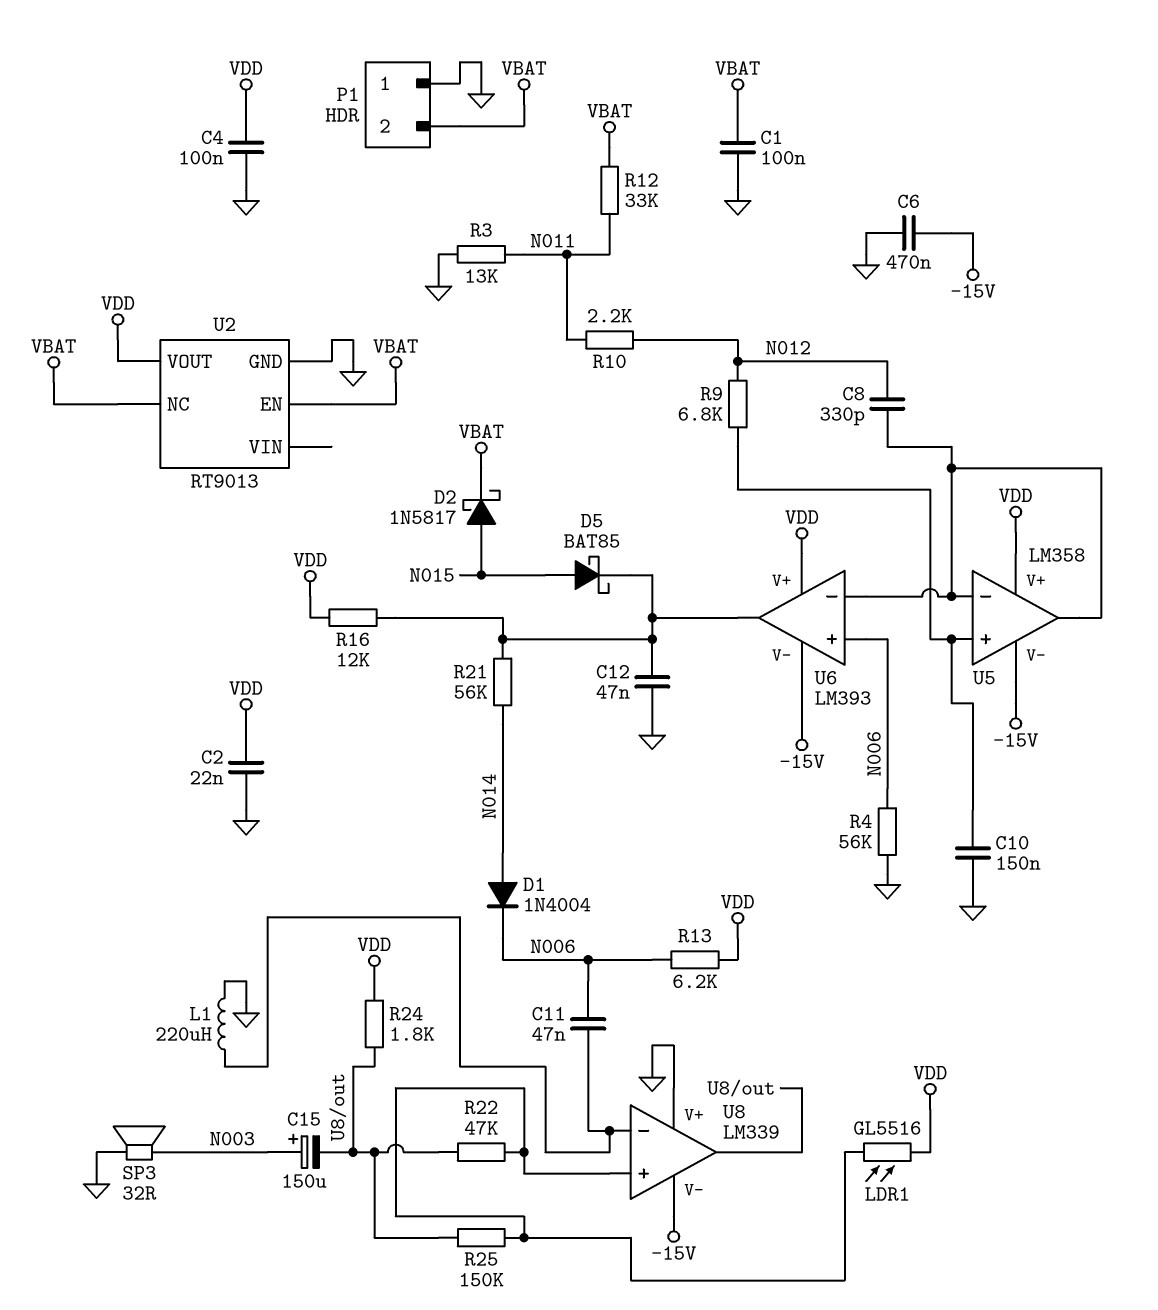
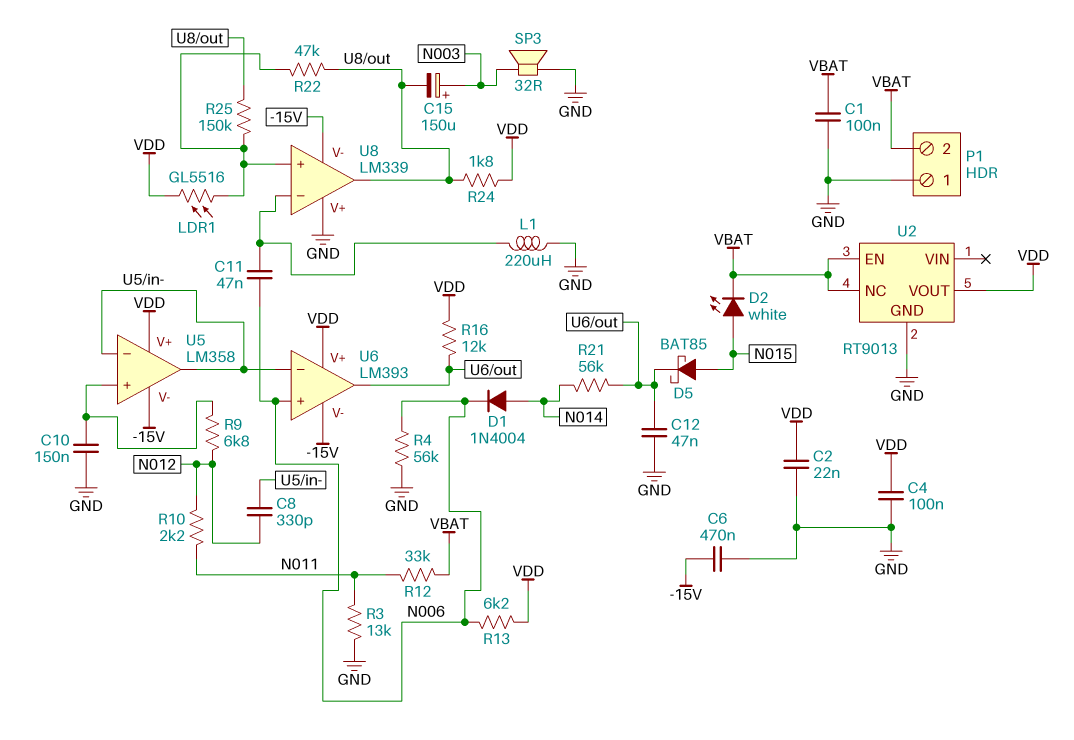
D2: schottky 1N5817 (A N015, K VBAT) -> LED white (A N015, K VBAT)

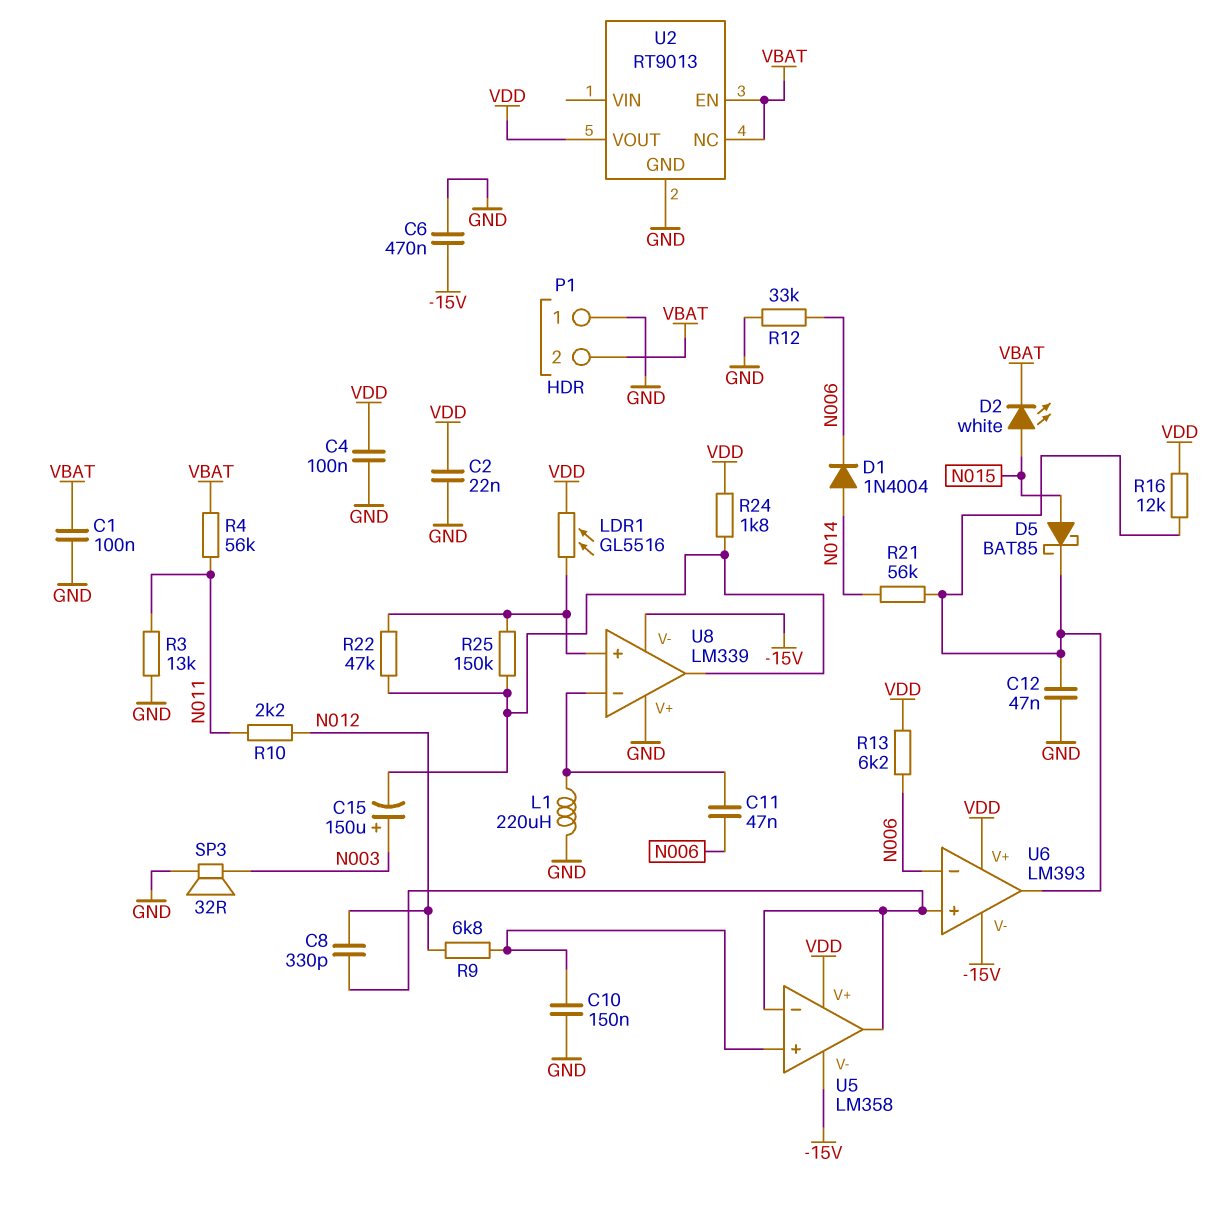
R4: 56k (GND, N006) -> 56k (N011, VBAT)
R12: 33k (N011, VBAT) -> 33k (GND, N006)
U6 pin in+: N006 -> U5/in-
U6 pin in-: U5/in- -> N006

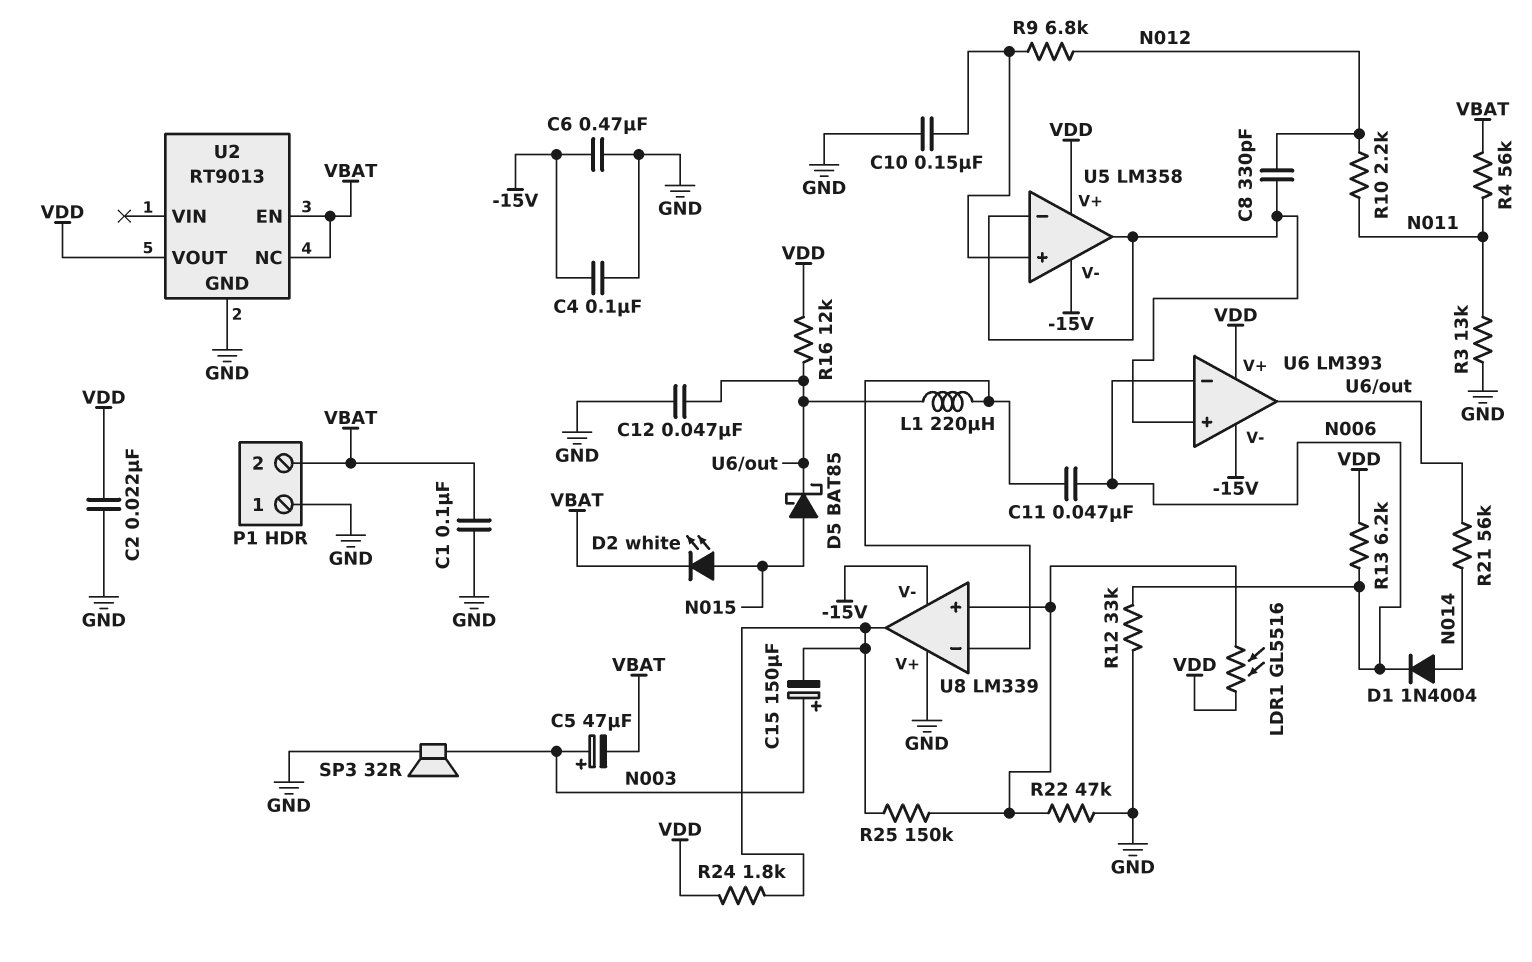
C4: 100nF (GND, VDD) -> 100nF (-15V, GND)
C5: none -> 47uF (plus N003, minus VBAT)
L1: 220uH (GND, U8/in-) -> 220uH (U6/out, U8/in-)
R22: 47k (U8/in+, U8/out) -> 47k (GND, U8/in+)

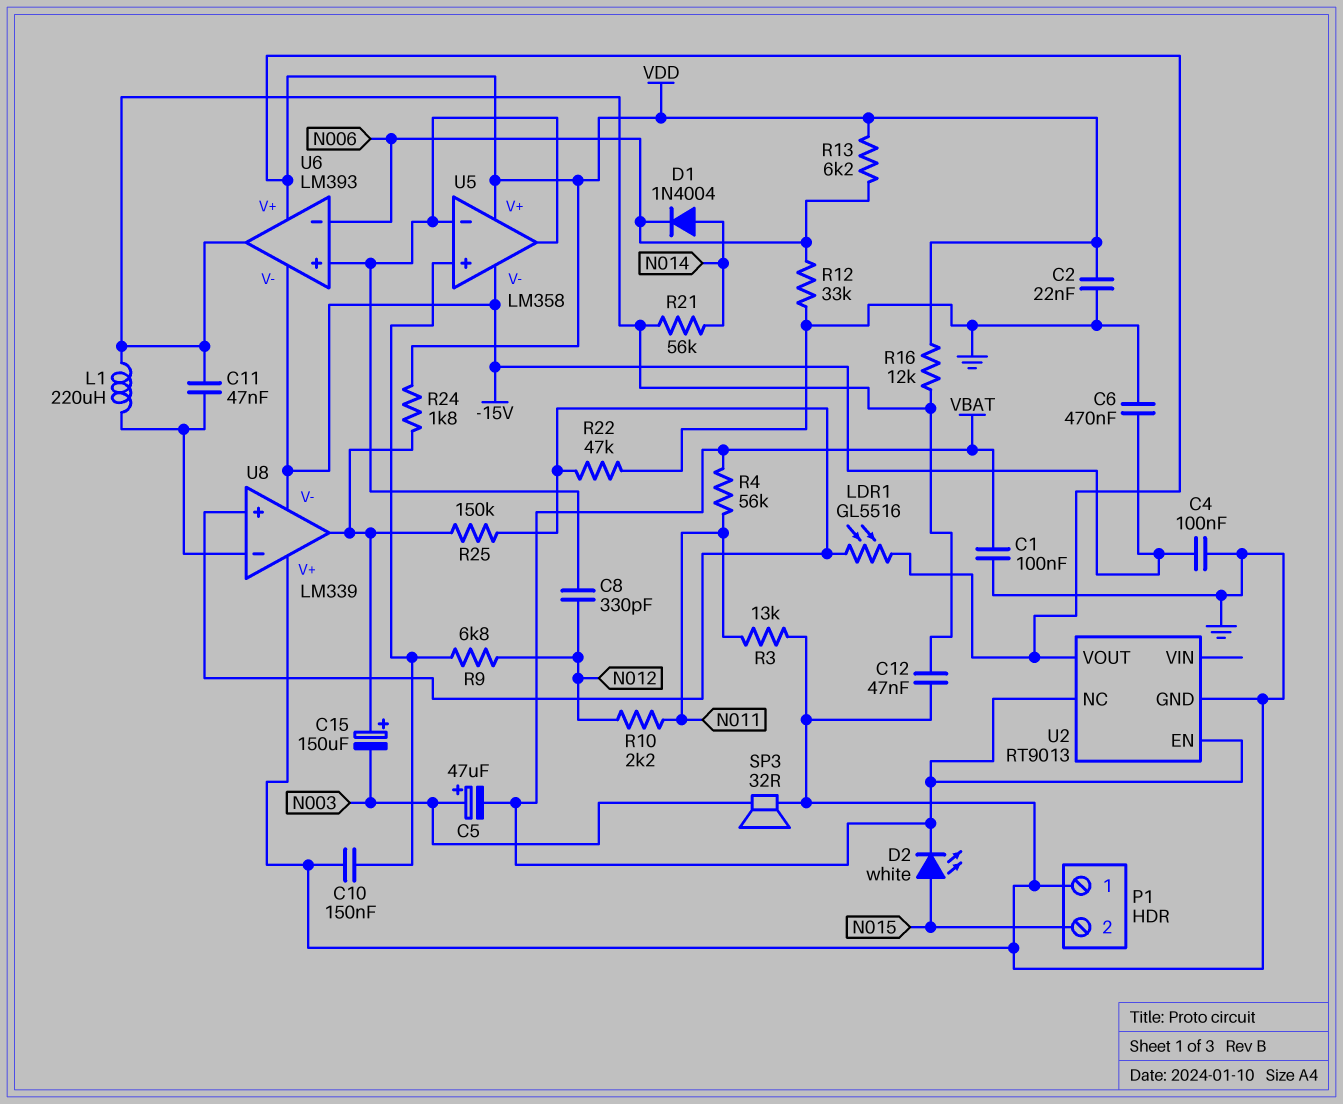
C11: 47nF (N006, U8/in-) -> 47nF (U6/out, U8/in-)
C15: 150uF (plus N003, minus U8/out) -> 150uF (plus U8/out, minus N003)
D5: schottky BAT85 (A N015, K U6/out) -> none
P1 pin 2: VBAT -> N015

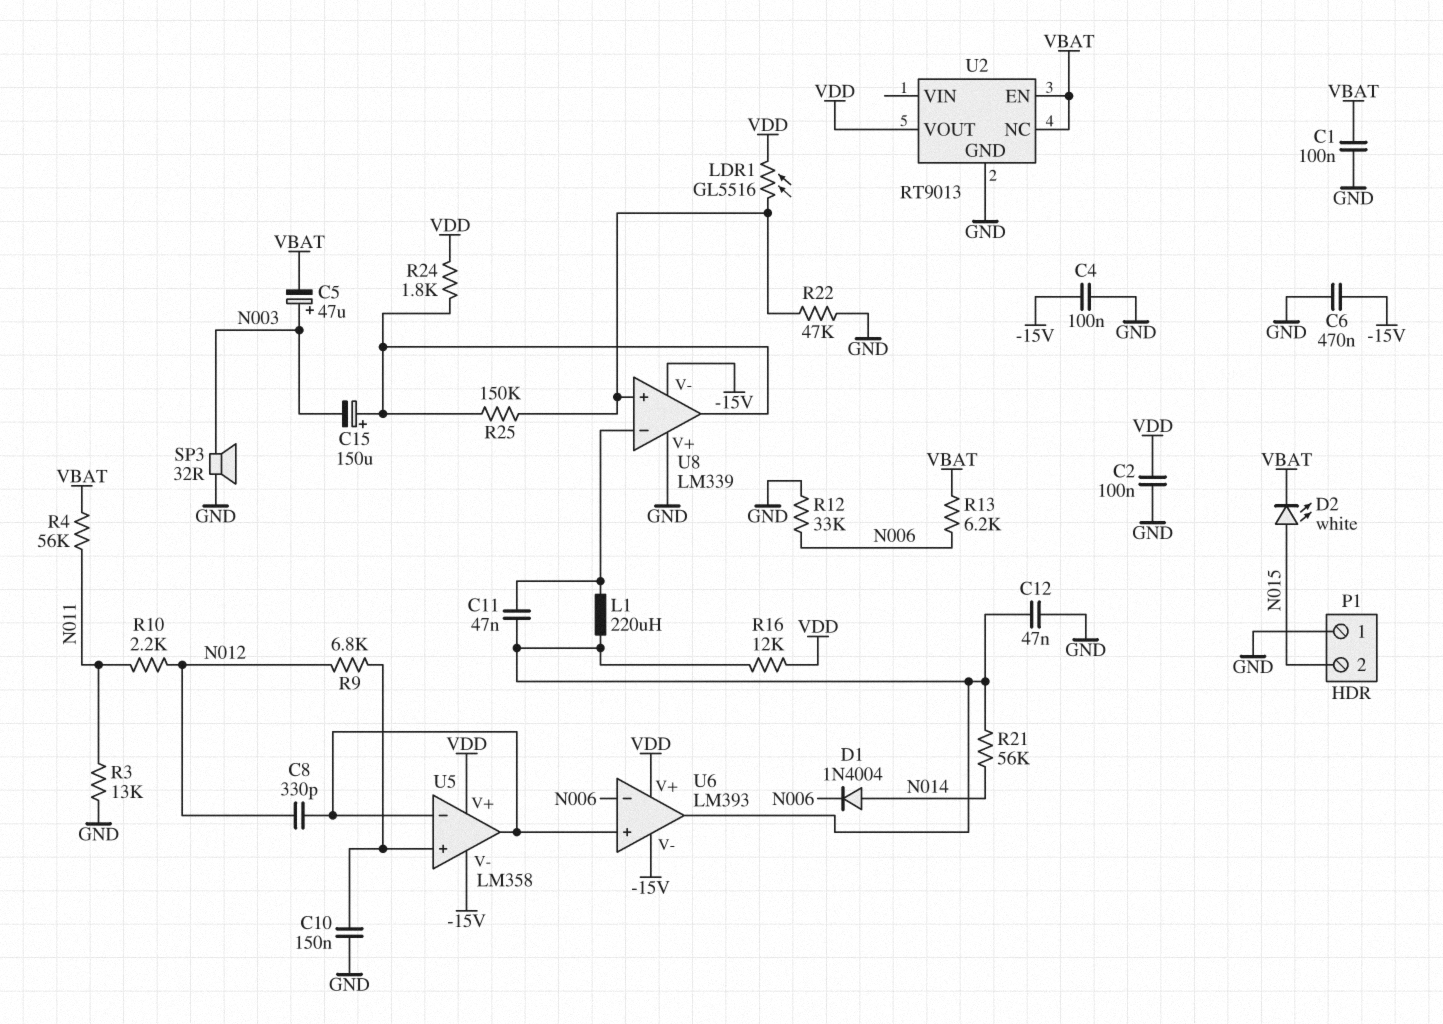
C2: 22nF (GND, VDD) -> 100nF (GND, VDD)
R13: 6.2k (N006, VDD) -> 6.2k (N006, VBAT)

